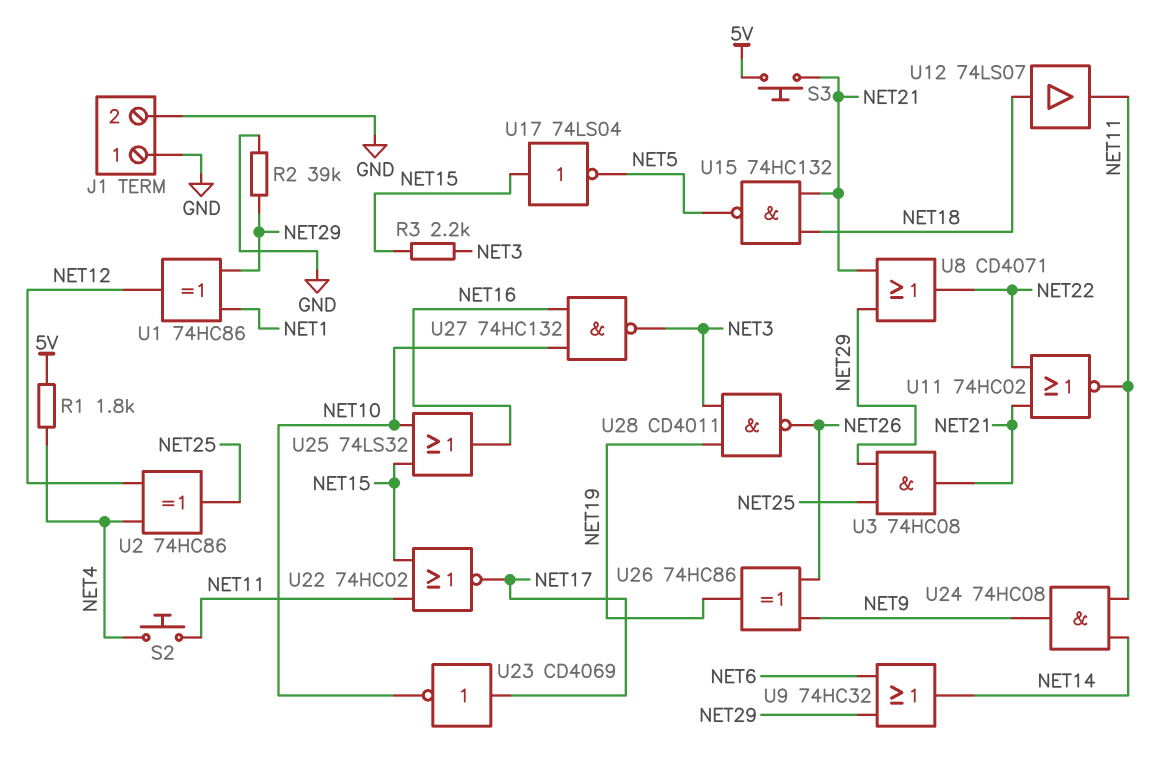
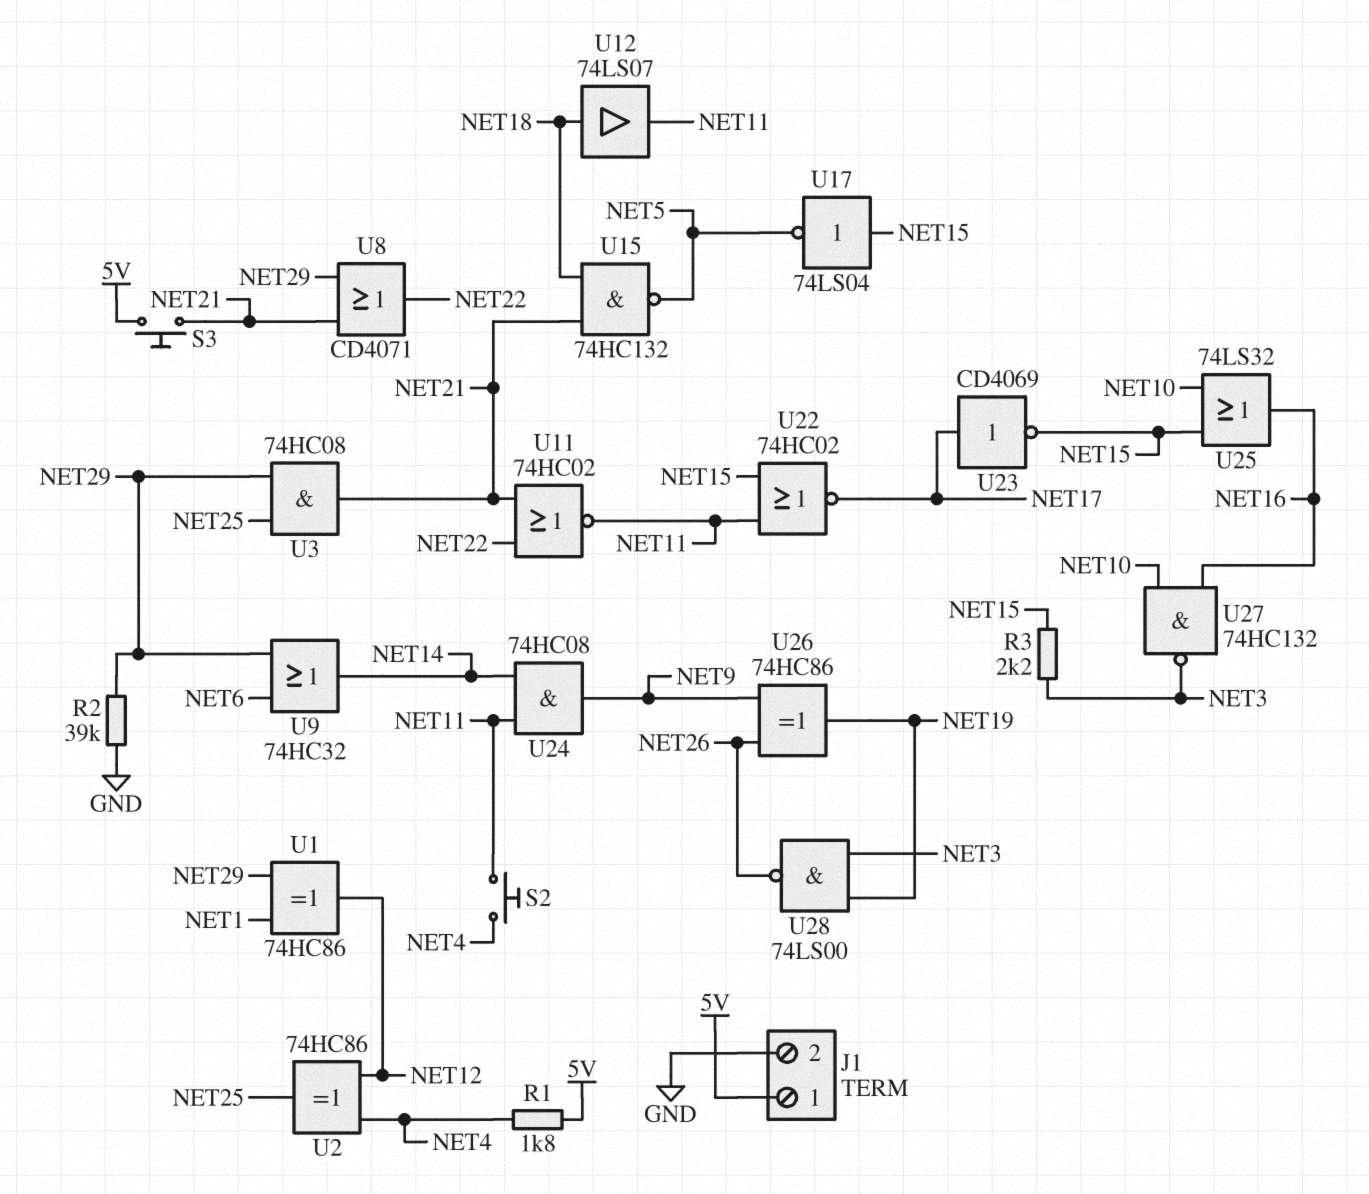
J1 pin 1: GND -> 5V
U23: NOT CD4069 (in NET17, out NET10) -> NOT CD4069 (in NET17, out NET15)
U28: NAND CD4011 (in NET3, in NET19, out NET26) -> NAND 74LS00 (in NET3, in NET19, out NET26)

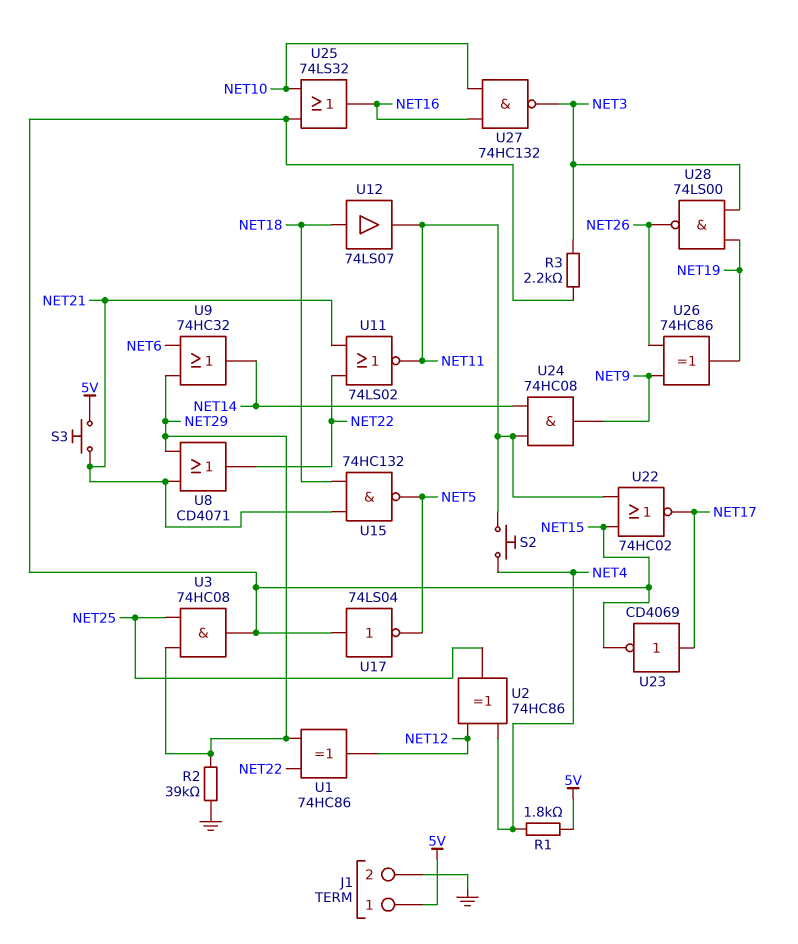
U1: XOR 74HC86 (in NET1, in NET29, out NET12) -> XOR 74HC86 (in NET22, in NET29, out NET12)
U3: AND 74HC08 (in NET25, in NET29, out NET21) -> AND 74HC08 (in NET25, in NET29, out NET15)
U11: NOR 74HC02 (in NET21, in NET22, out NET11) -> NOR 74LS02 (in NET21, in NET22, out NET11)

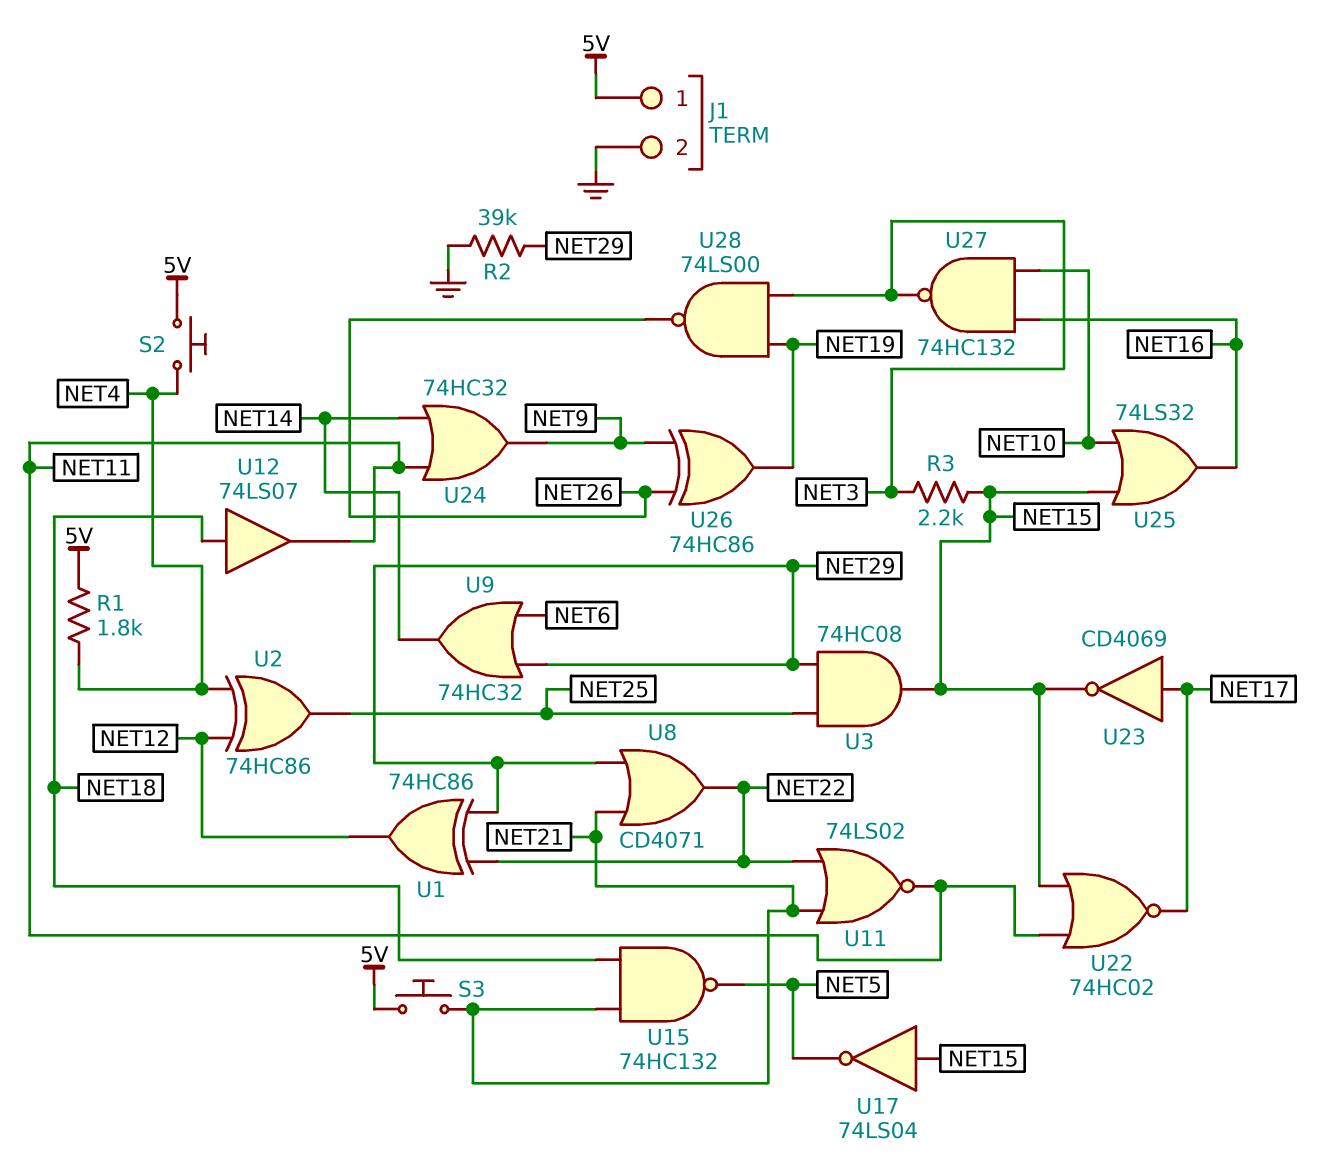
S2: button (NET4, NET11) -> button (5V, NET4)
U24: AND 74HC08 (in NET11, in NET14, out NET9) -> OR 74HC32 (in NET11, in NET14, out NET9)

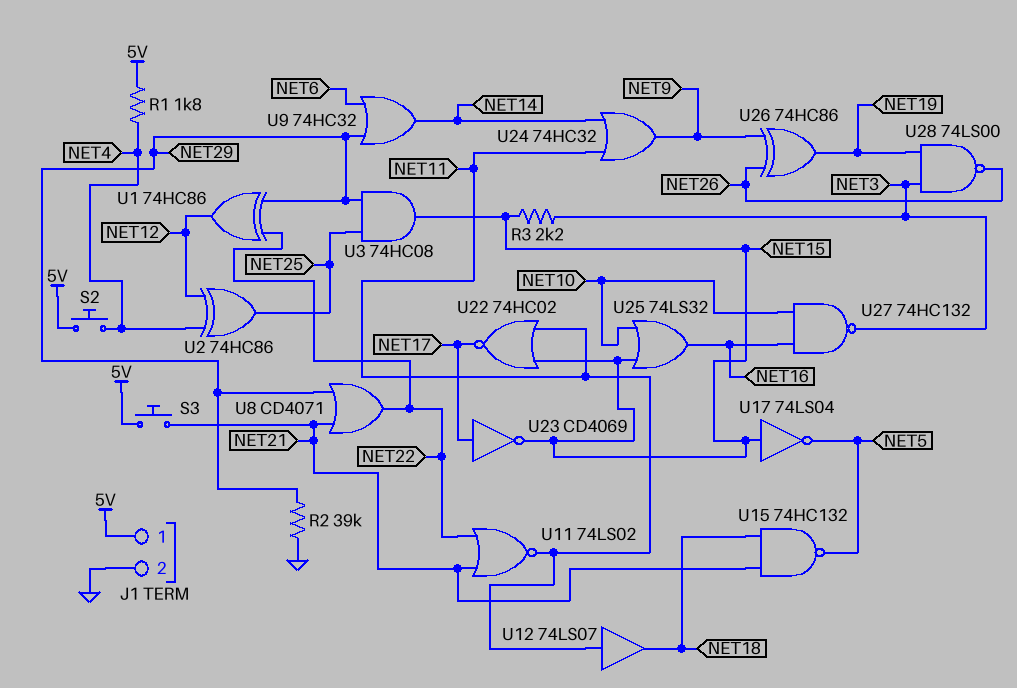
U12: buffer 74LS07 (in NET18, out NET11) -> buffer 74LS07 (in NET11, out NET18)

